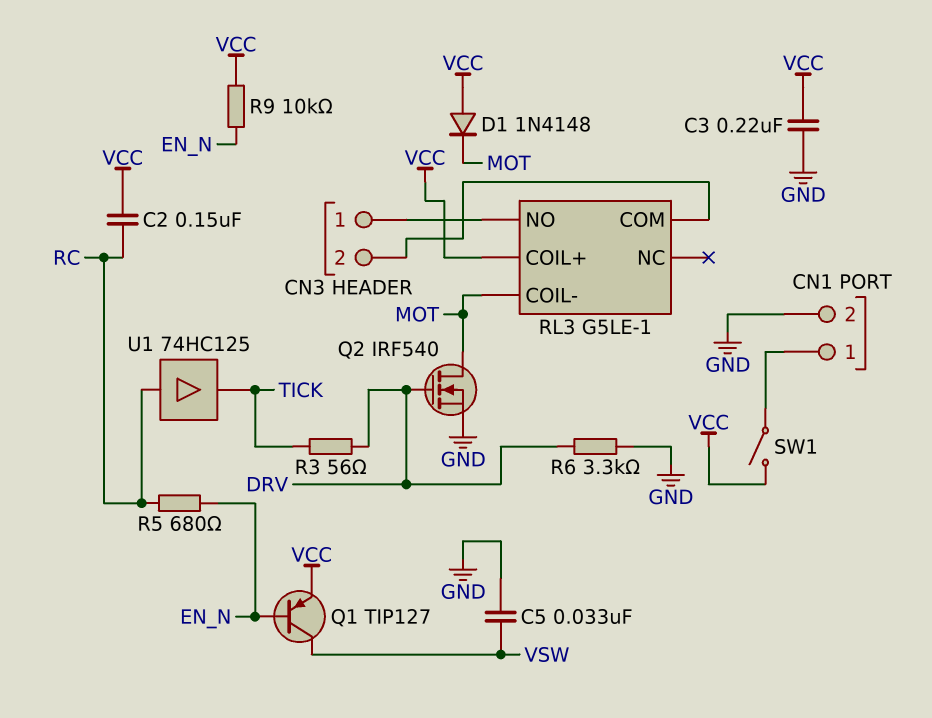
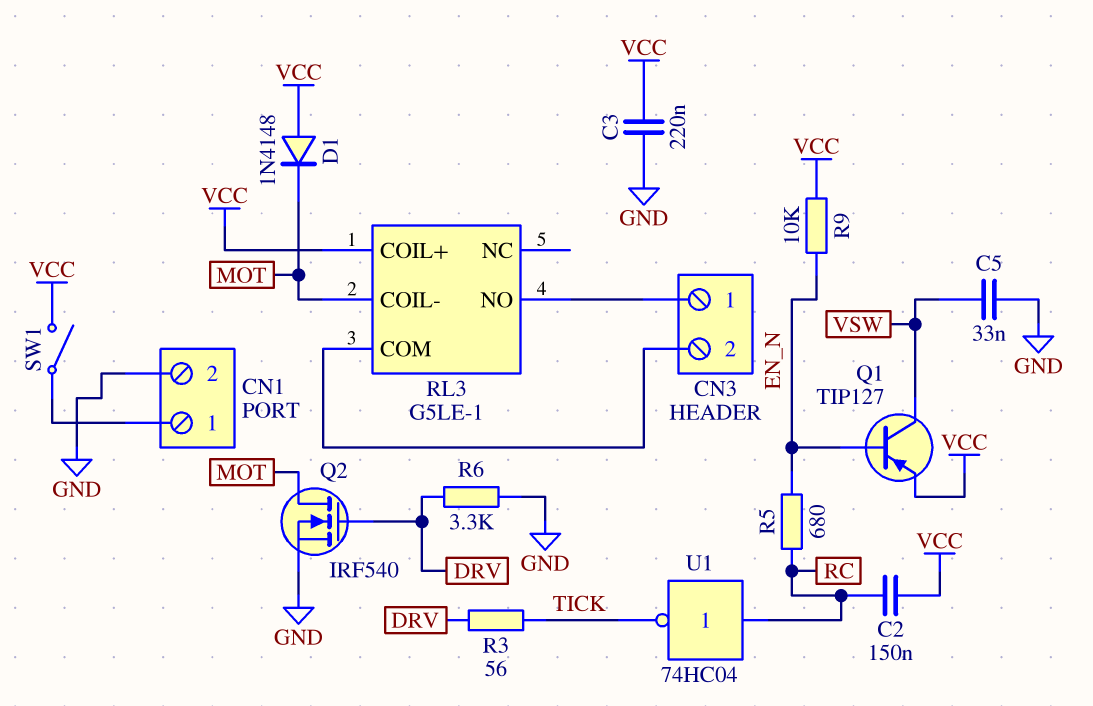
U1: buffer 74HC125 (in RC, out TICK) -> NOT 74HC04 (in RC, out TICK)

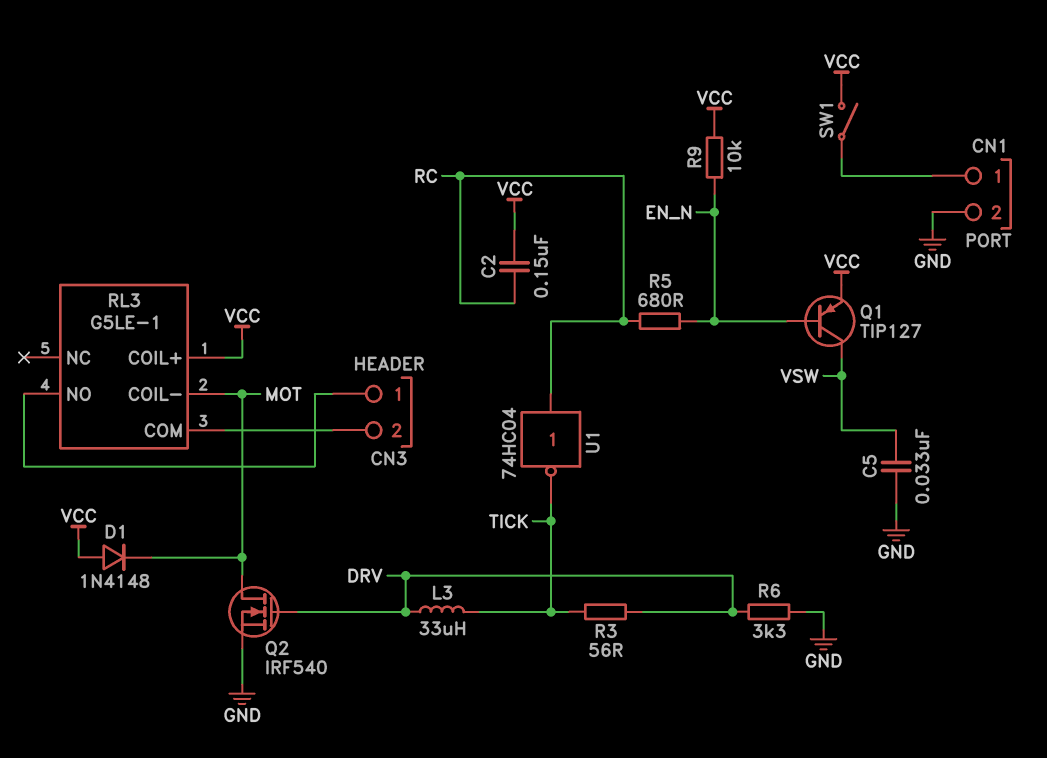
C3: 220nF (GND, VCC) -> none
L3: none -> 33uH (DRV, TICK)

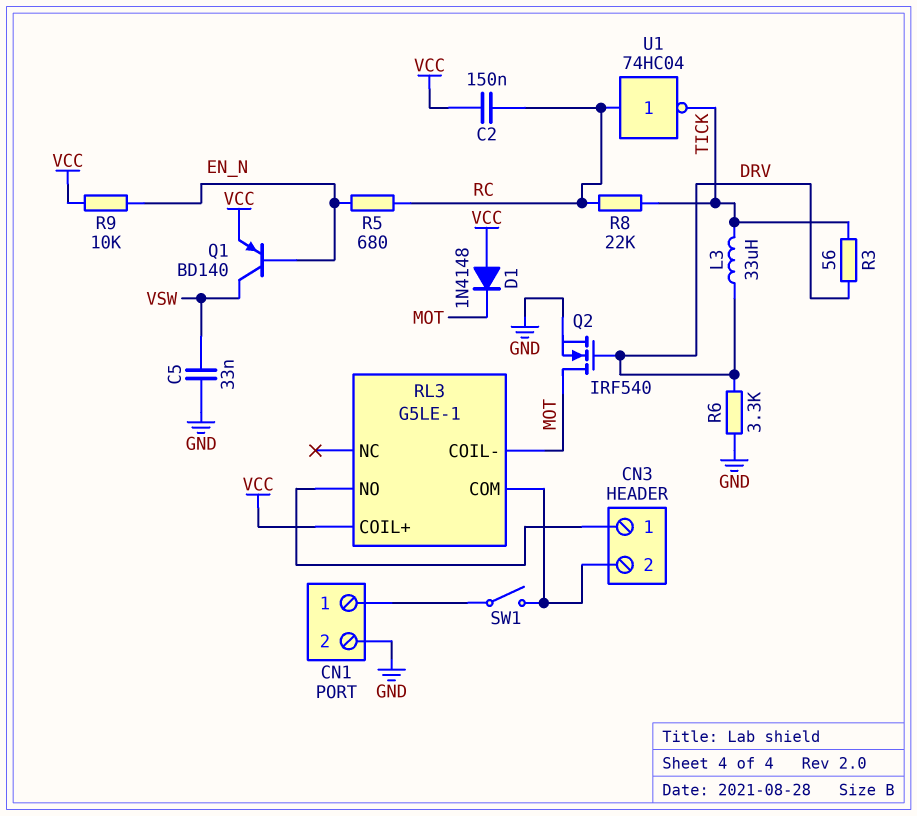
Q1: PNP TIP127 (B EN_N, C VSW, E VCC) -> PNP BD140 (B EN_N, C VSW, E VCC)
R8: none -> 22k (RC, TICK)
SW1: switch (CN1/1, VCC) -> switch (CN1/1, CN3/2)

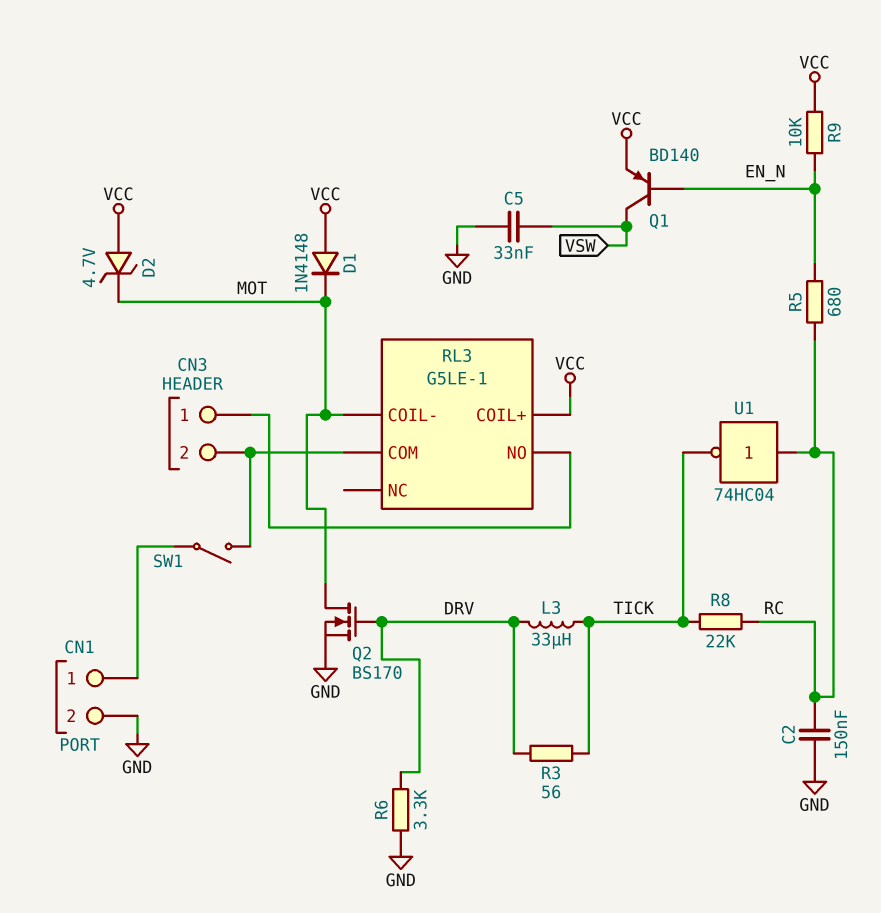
C2: 150nF (RC, VCC) -> 150nF (GND, RC)
D2: none -> zener 4.7V (A VCC, K MOT)
Q2: NMOS IRF540 (G DRV, D MOT, S GND) -> NMOS BS170 (G DRV, D MOT, S GND)

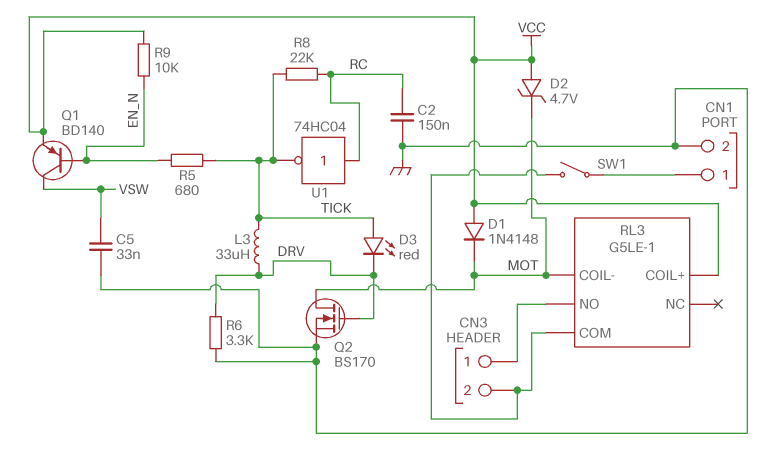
D3: none -> LED red (A TICK, K DRV)
R3: 56 (DRV, TICK) -> none
R5: 680 (EN_N, RC) -> 680 (EN_N, TICK)

